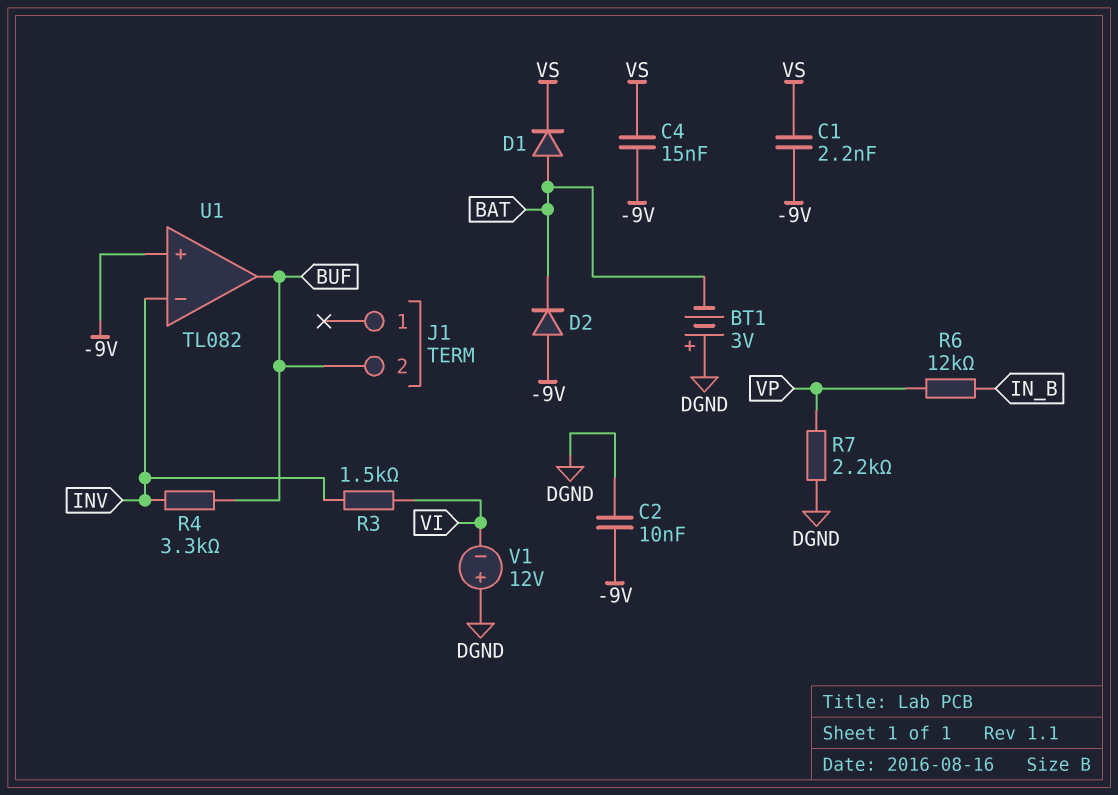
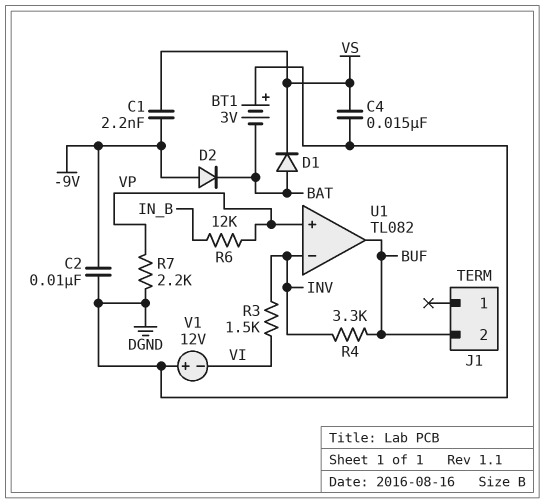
C4: 15nF (-9V, VS) -> 15nF (DGND, VS)
U1 pin in+: -9V -> VP

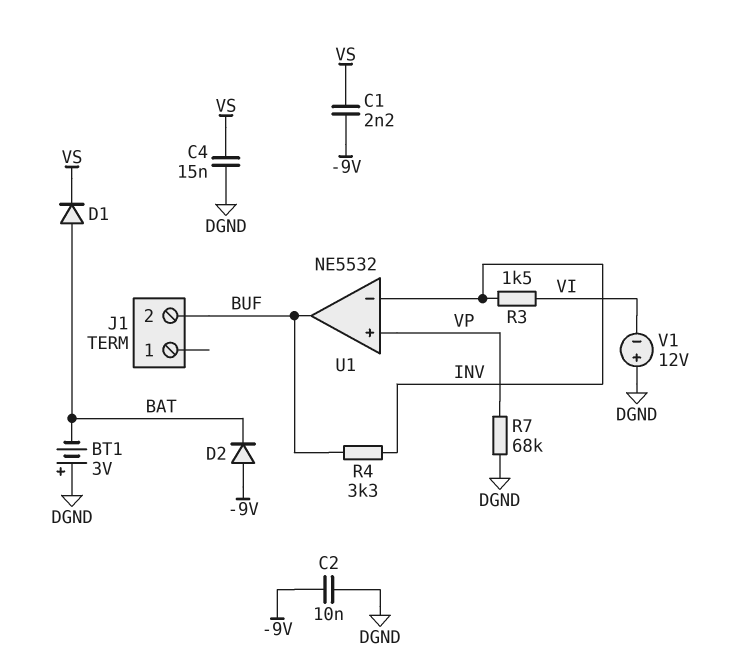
R6: 12k (IN_B, VP) -> none
R7: 2.2k (DGND, VP) -> 68k (DGND, VP)
U1: TL082 -> NE5532

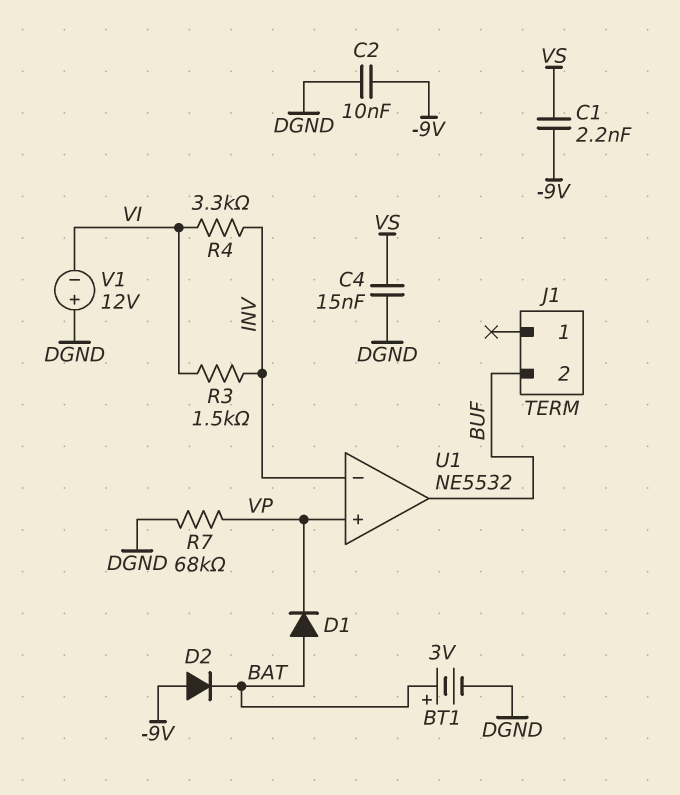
BT1: 3V (plus DGND, minus BAT) -> 3V (plus BAT, minus DGND)
D1: diode (A BAT, K VS) -> diode (A BAT, K VP)
R4: 3.3k (BUF, INV) -> 3.3k (INV, VI)

